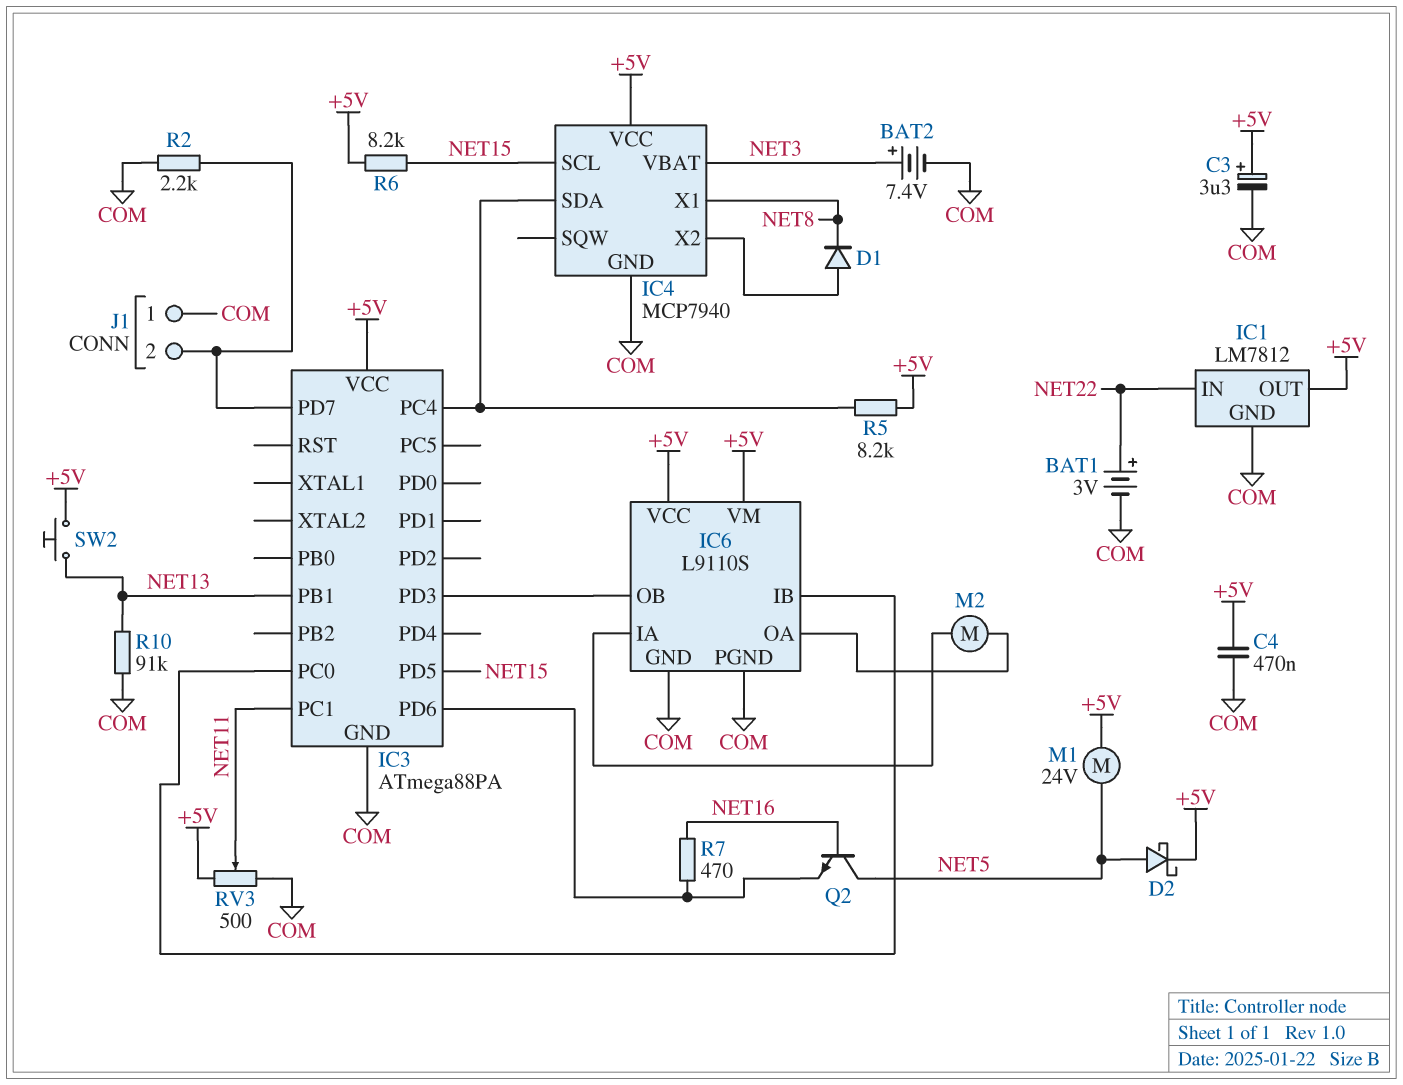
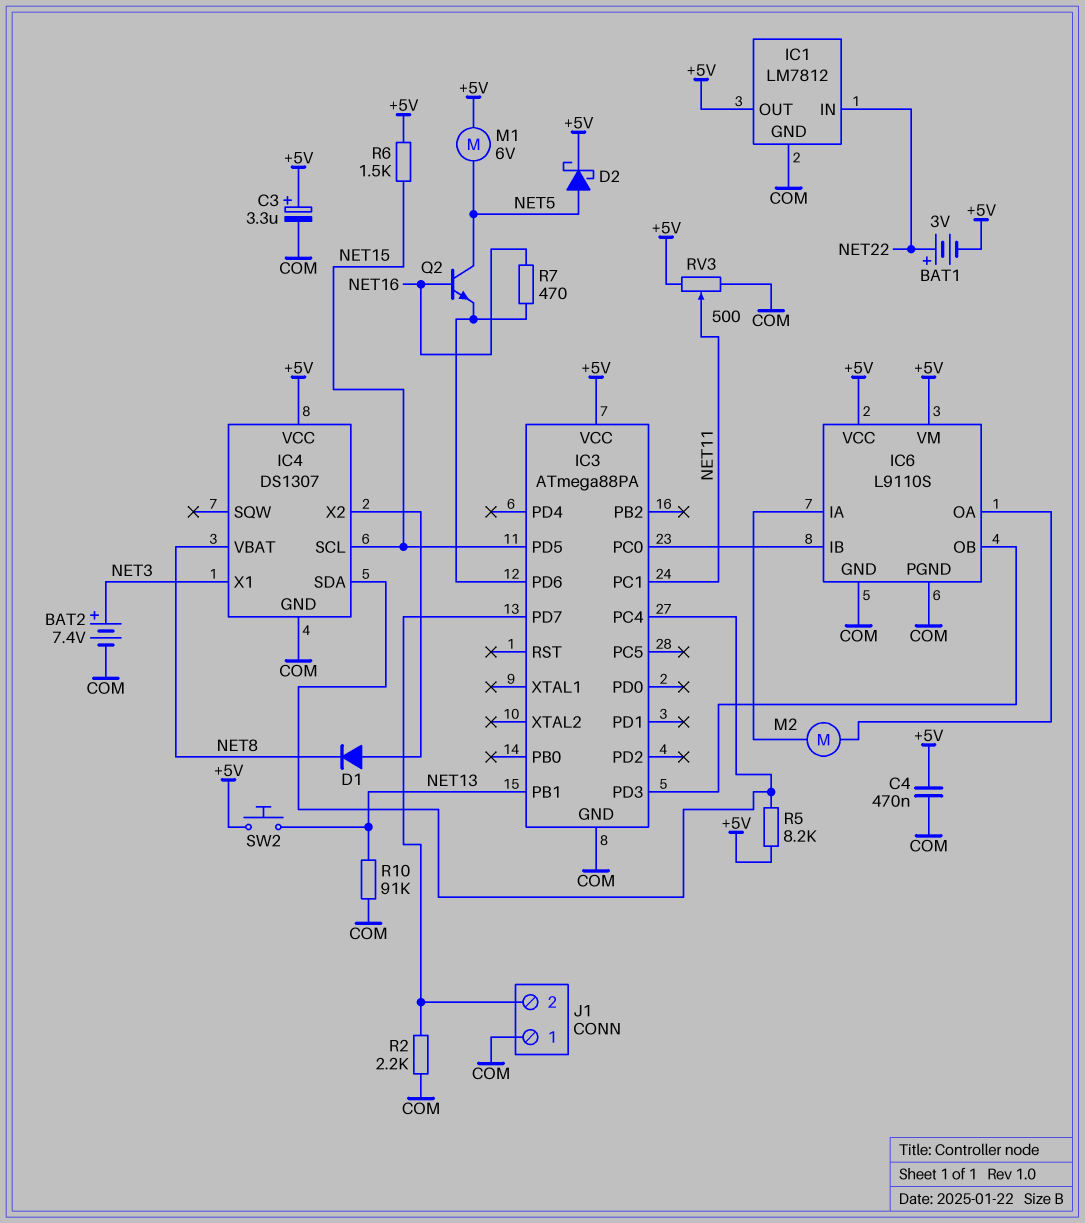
BAT1: 3V (plus NET22, minus COM) -> 3V (plus NET22, minus +5V)
IC4: MCP7940 -> DS1307
IC4 pin VBAT: NET3 -> NET8
IC4 pin X1: NET8 -> NET3
M1: motor 24V (+5V, NET5) -> motor 6V (+5V, NET5)
R6: 8.2k (+5V, NET15) -> 1.5k (+5V, NET15)

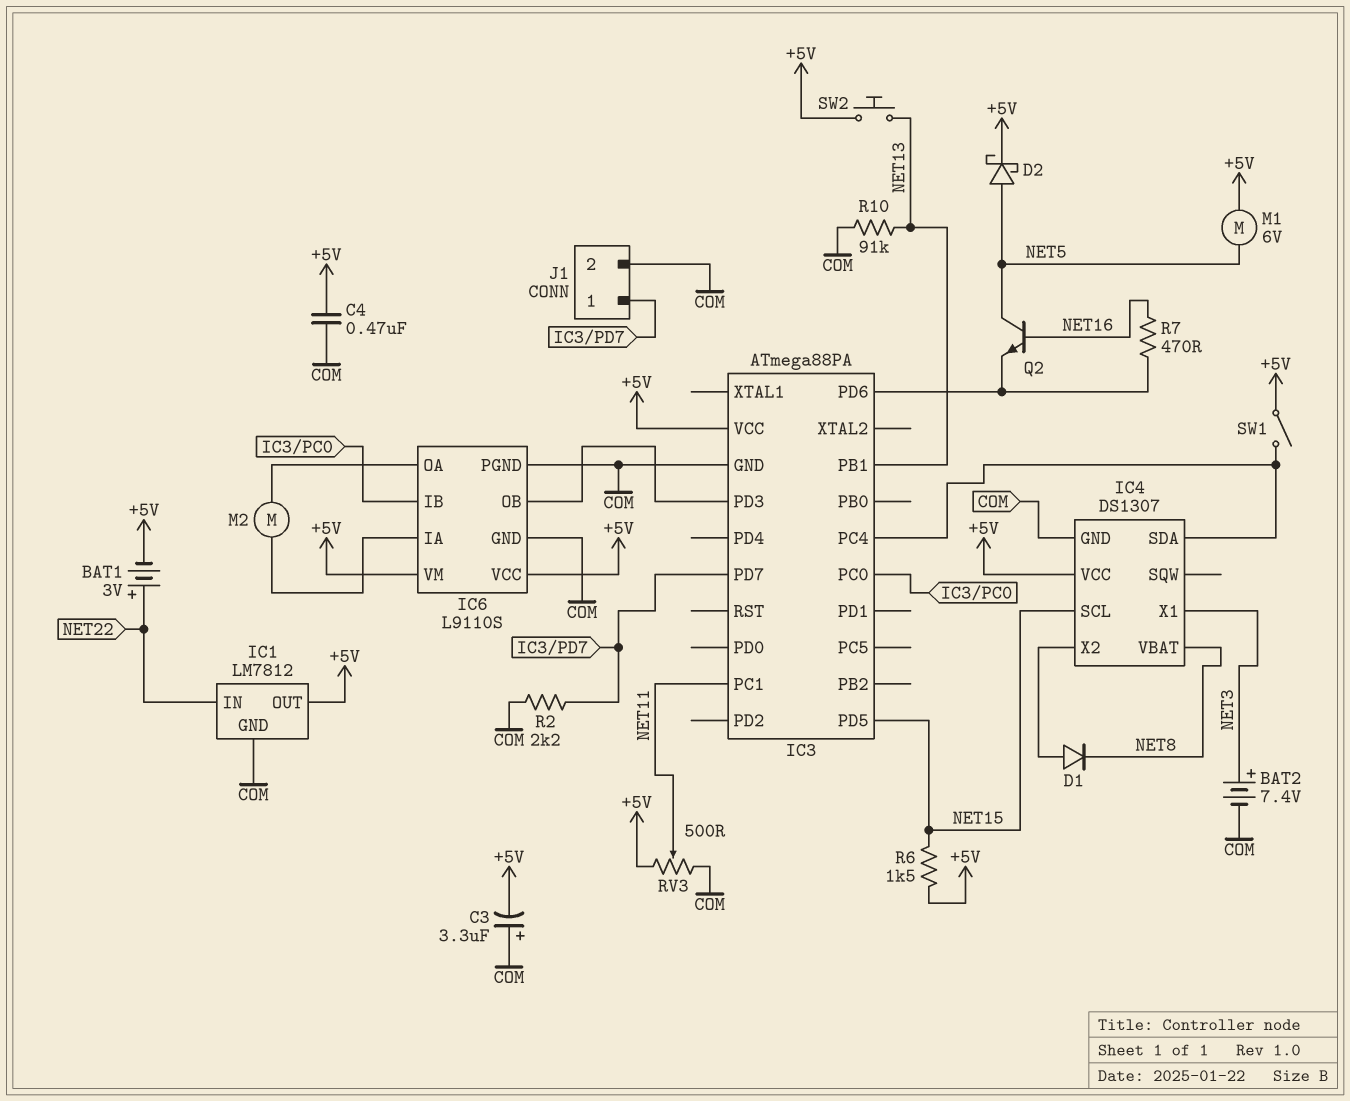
C3: 3.3uF (plus +5V, minus COM) -> 3.3uF (plus COM, minus +5V)
J1 pin 1: COM -> IC3/PD7
J1 pin 2: IC3/PD7 -> COM
R5: 8.2k (+5V, IC3/PC4) -> none
SW1: none -> switch (+5V, IC3/PC4)

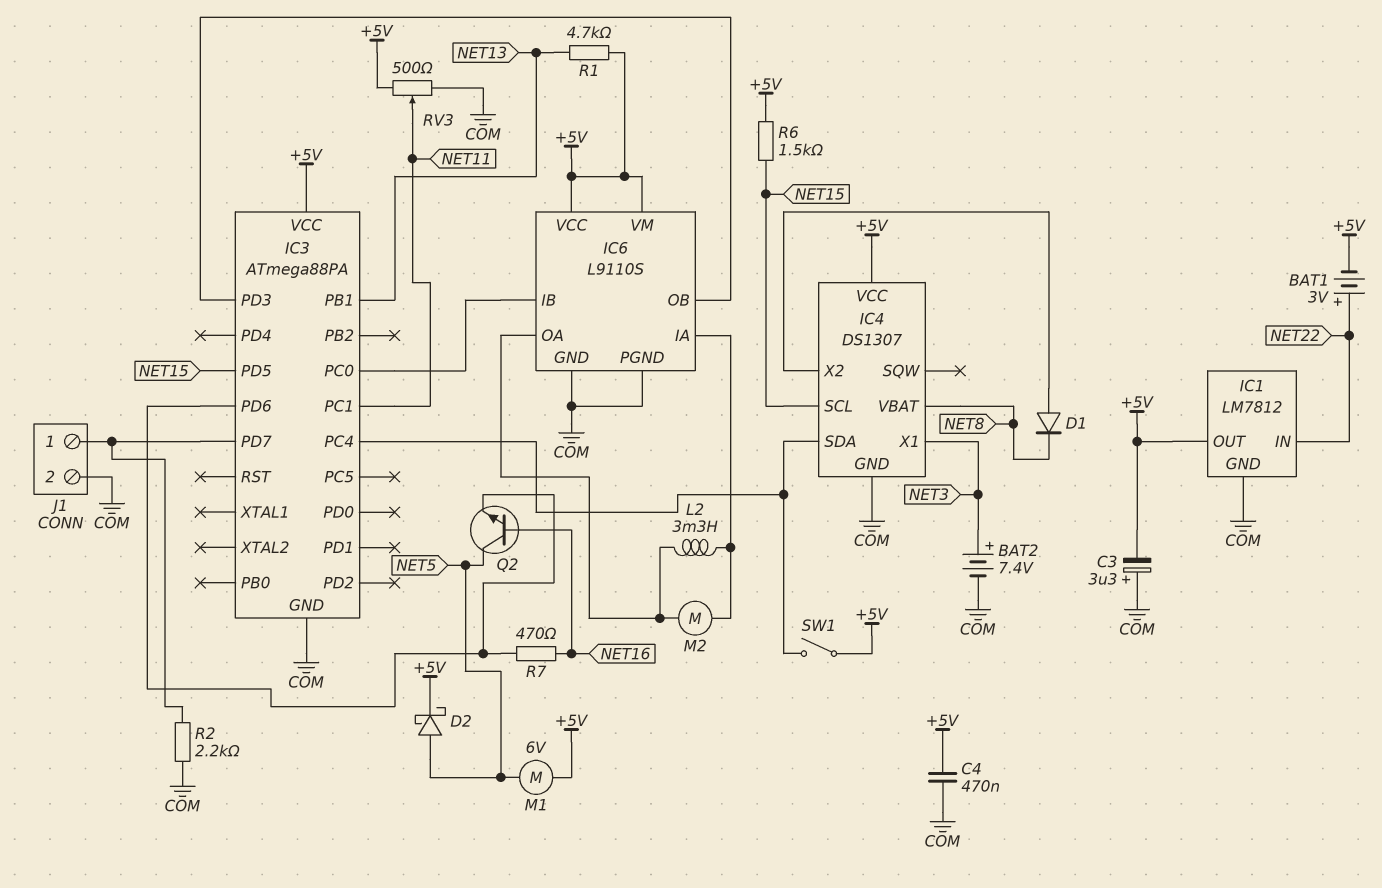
L2: none -> 3.3mH (IC6/IA, IC6/OA)
R1: none -> 4.7k (+5V, NET13)
R10: 91k (COM, NET13) -> none
SW2: button (+5V, NET13) -> none

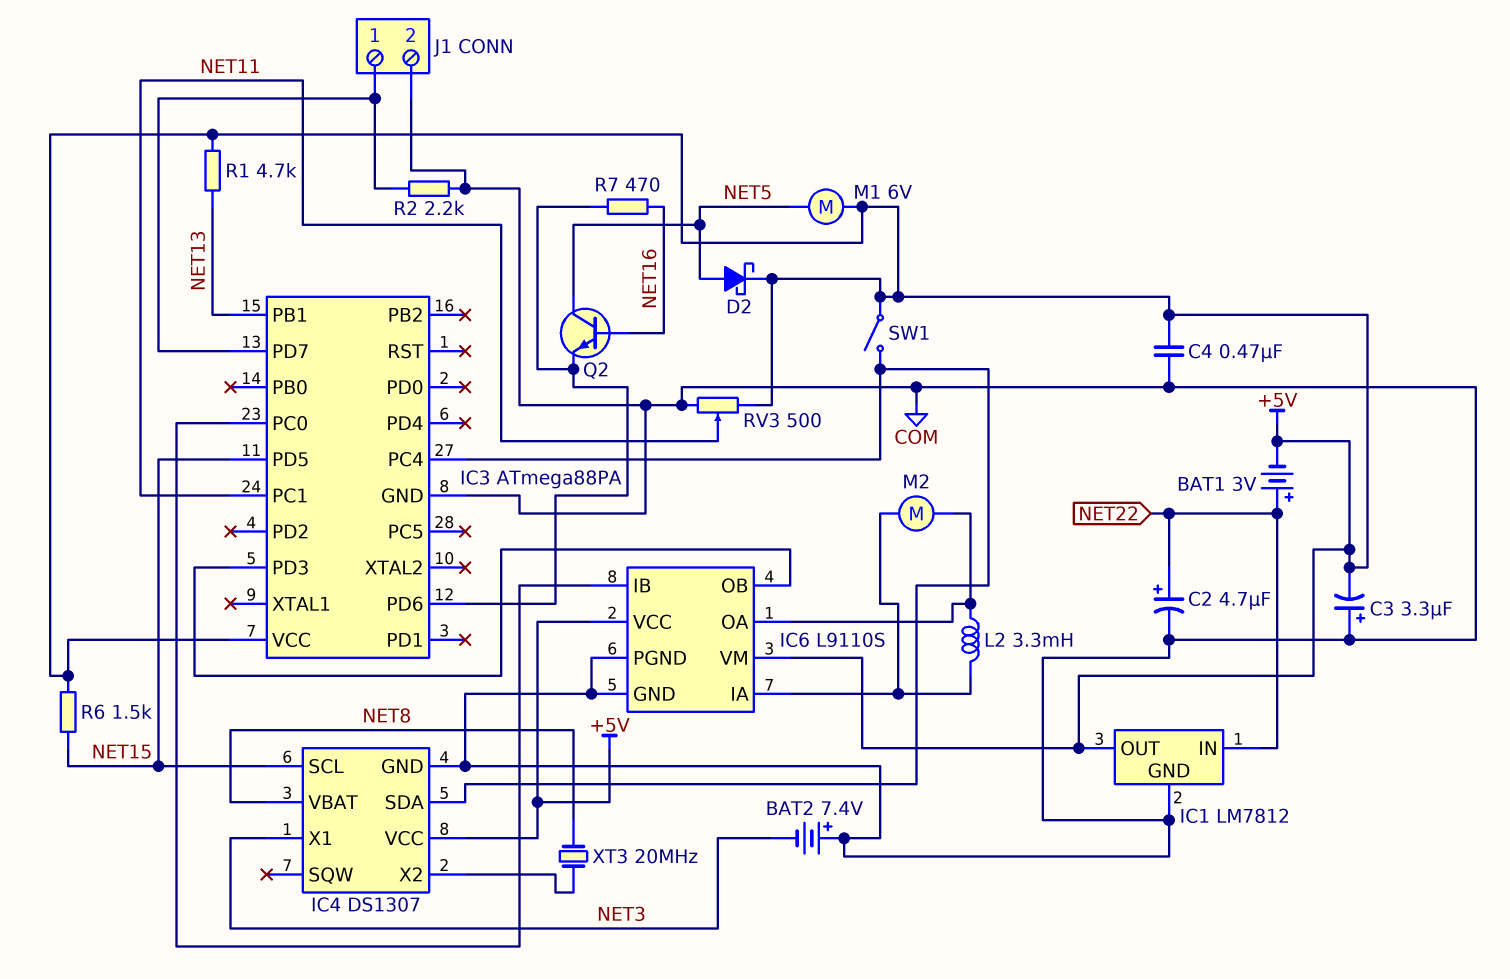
BAT2: 7.4V (plus NET3, minus COM) -> 7.4V (plus COM, minus NET3)
C2: none -> 4.7uF (plus NET22, minus COM)
D1: diode (A IC4/X2, K NET8) -> none
XT3: none -> 20MHz (IC4/X2, NET8)

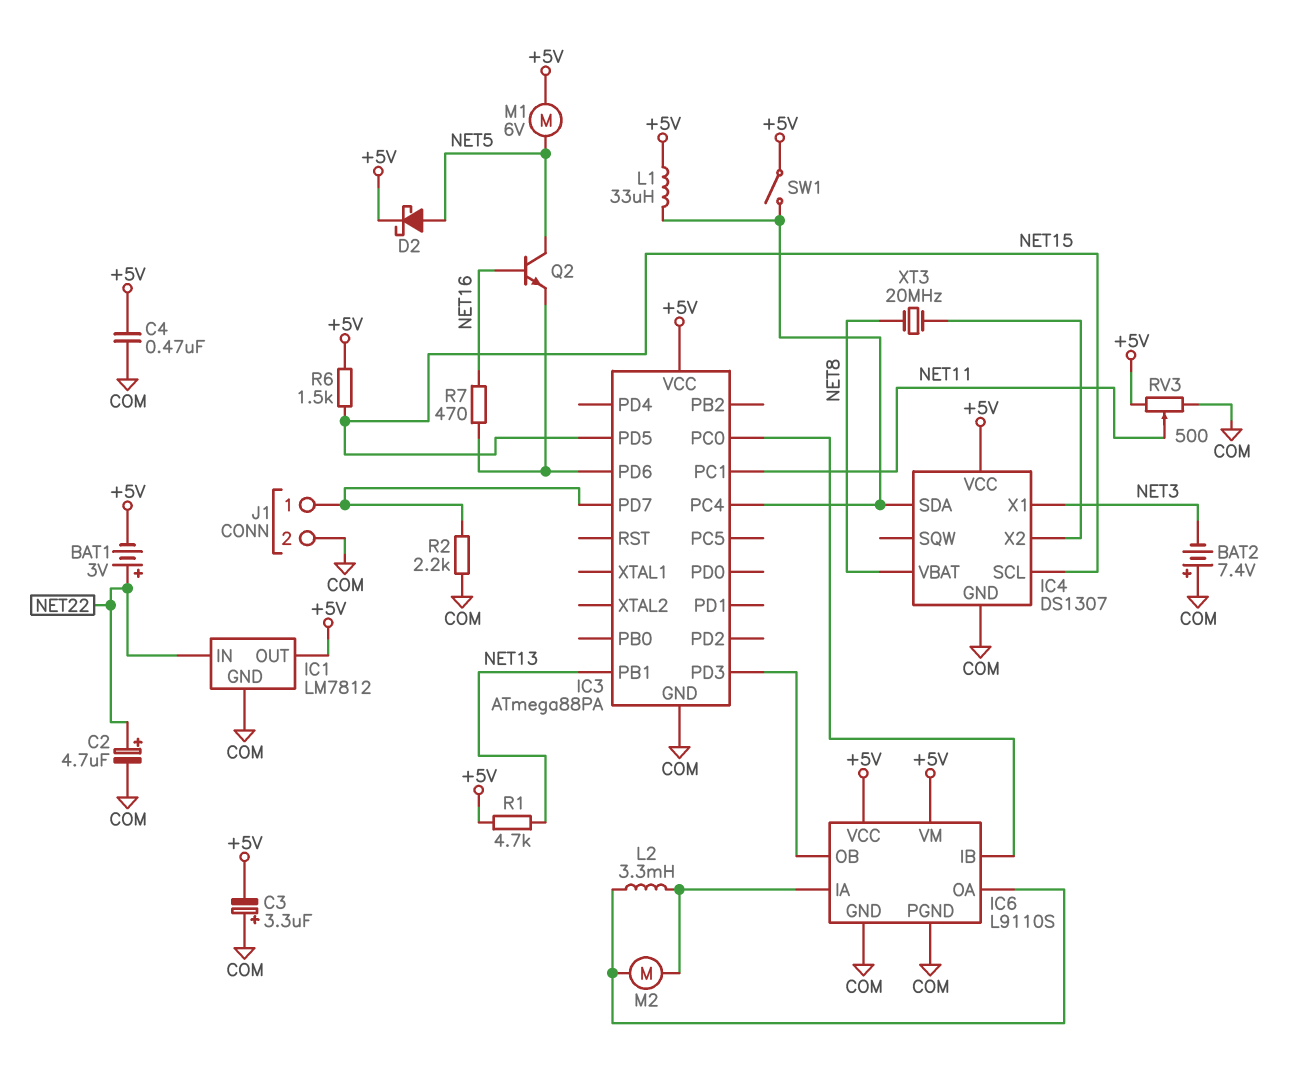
L1: none -> 33uH (+5V, IC3/PC4)

